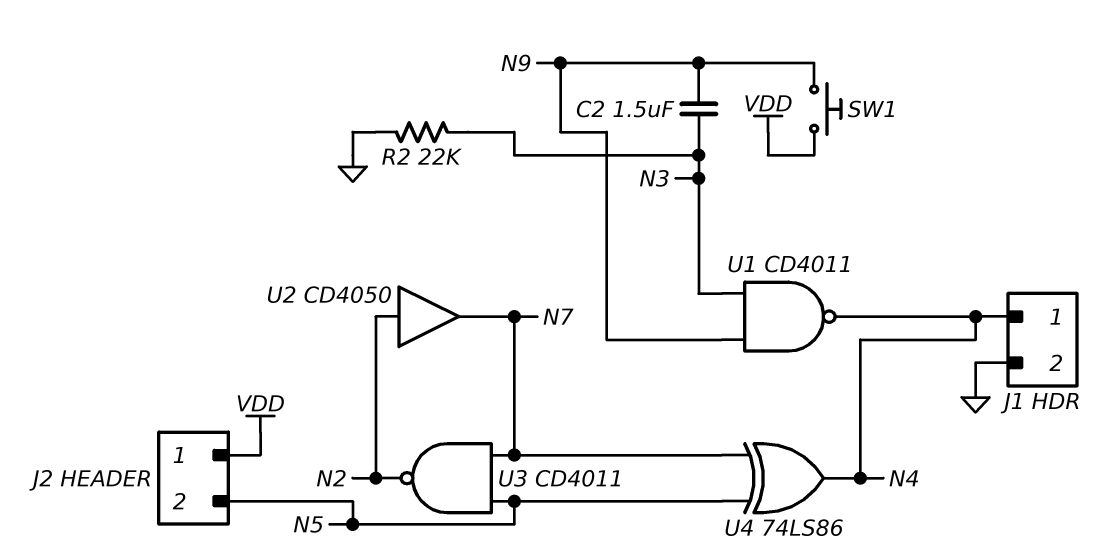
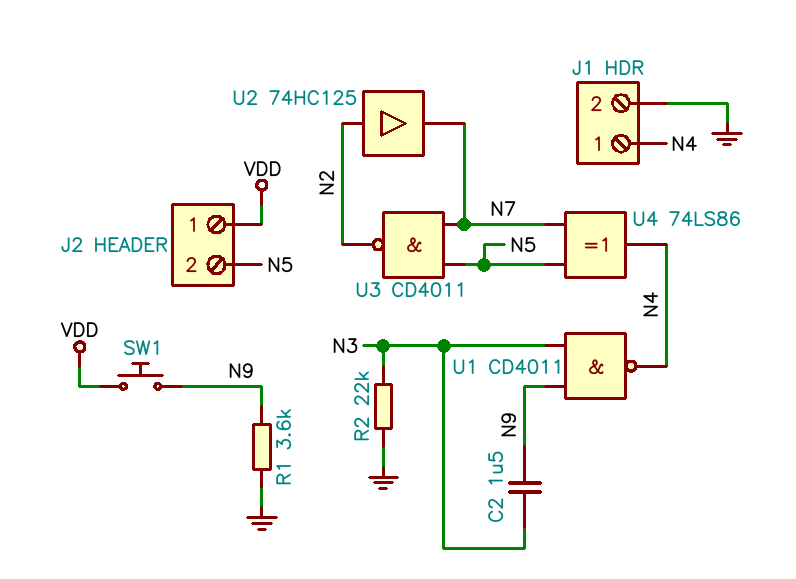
R1: none -> 3.6k (GND, N9)
U2: buffer CD4050 (in N2, out N7) -> buffer 74HC125 (in N2, out N7)

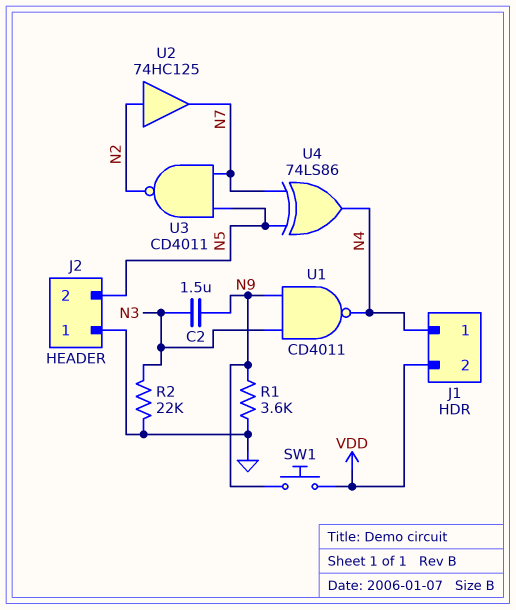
J1 pin 2: GND -> VDD
J2 pin 1: VDD -> GND

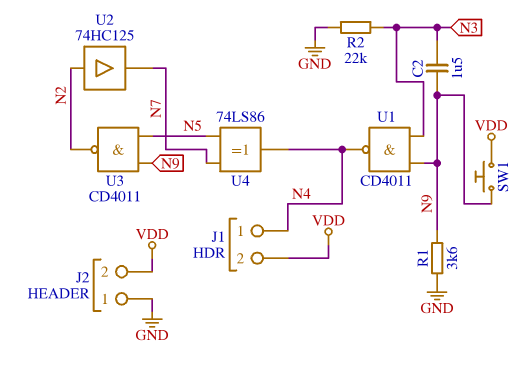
J2 pin 2: N5 -> VDD
U3: NAND CD4011 (in N5, in N7, out N2) -> NAND CD4011 (in N5, in N9, out N2)

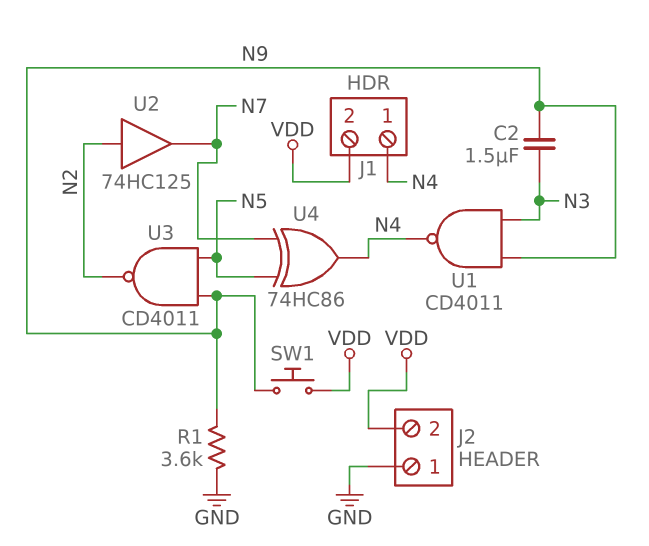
R2: 22k (GND, N3) -> none
U4: XOR 74LS86 (in N5, in N7, out N4) -> XOR 74HC86 (in N5, in N7, out N4)

